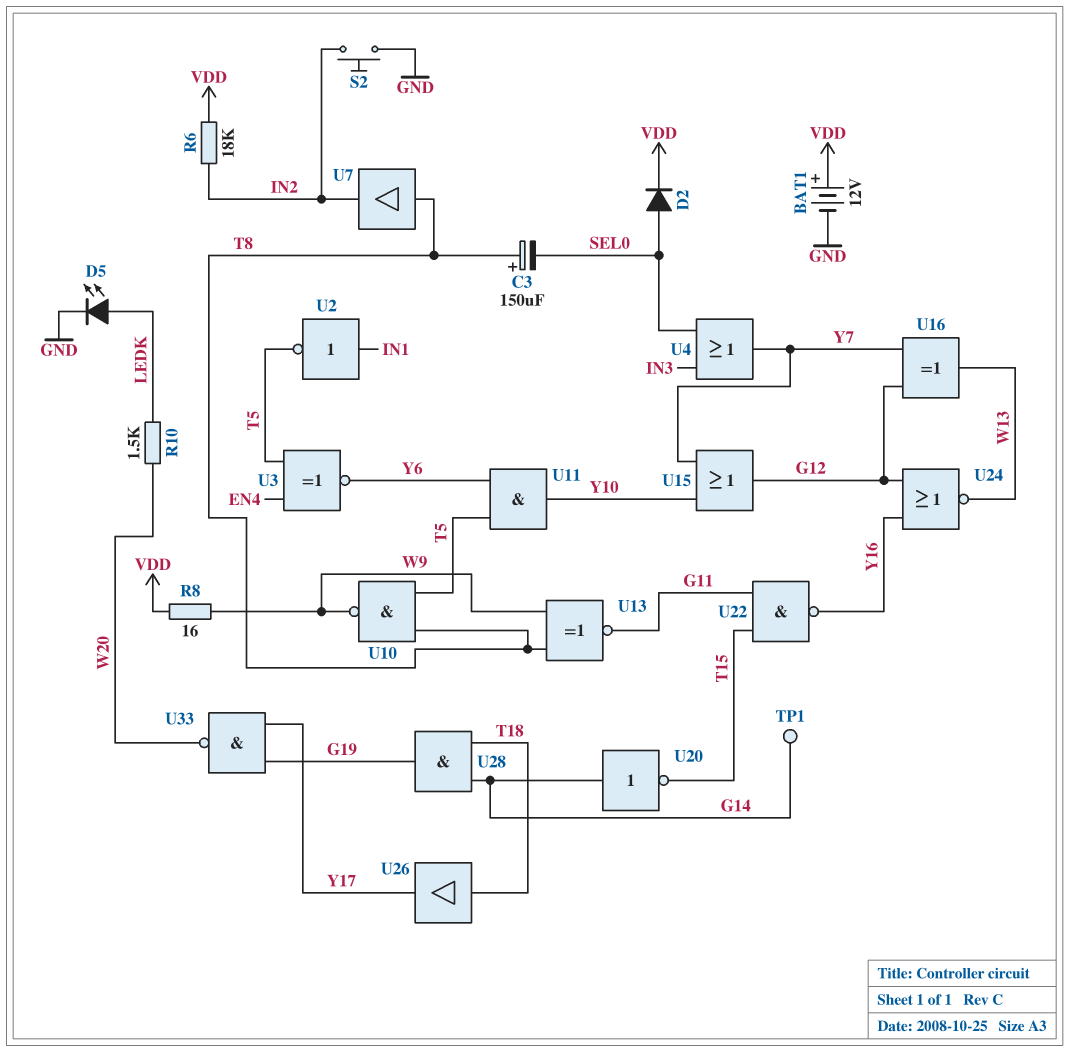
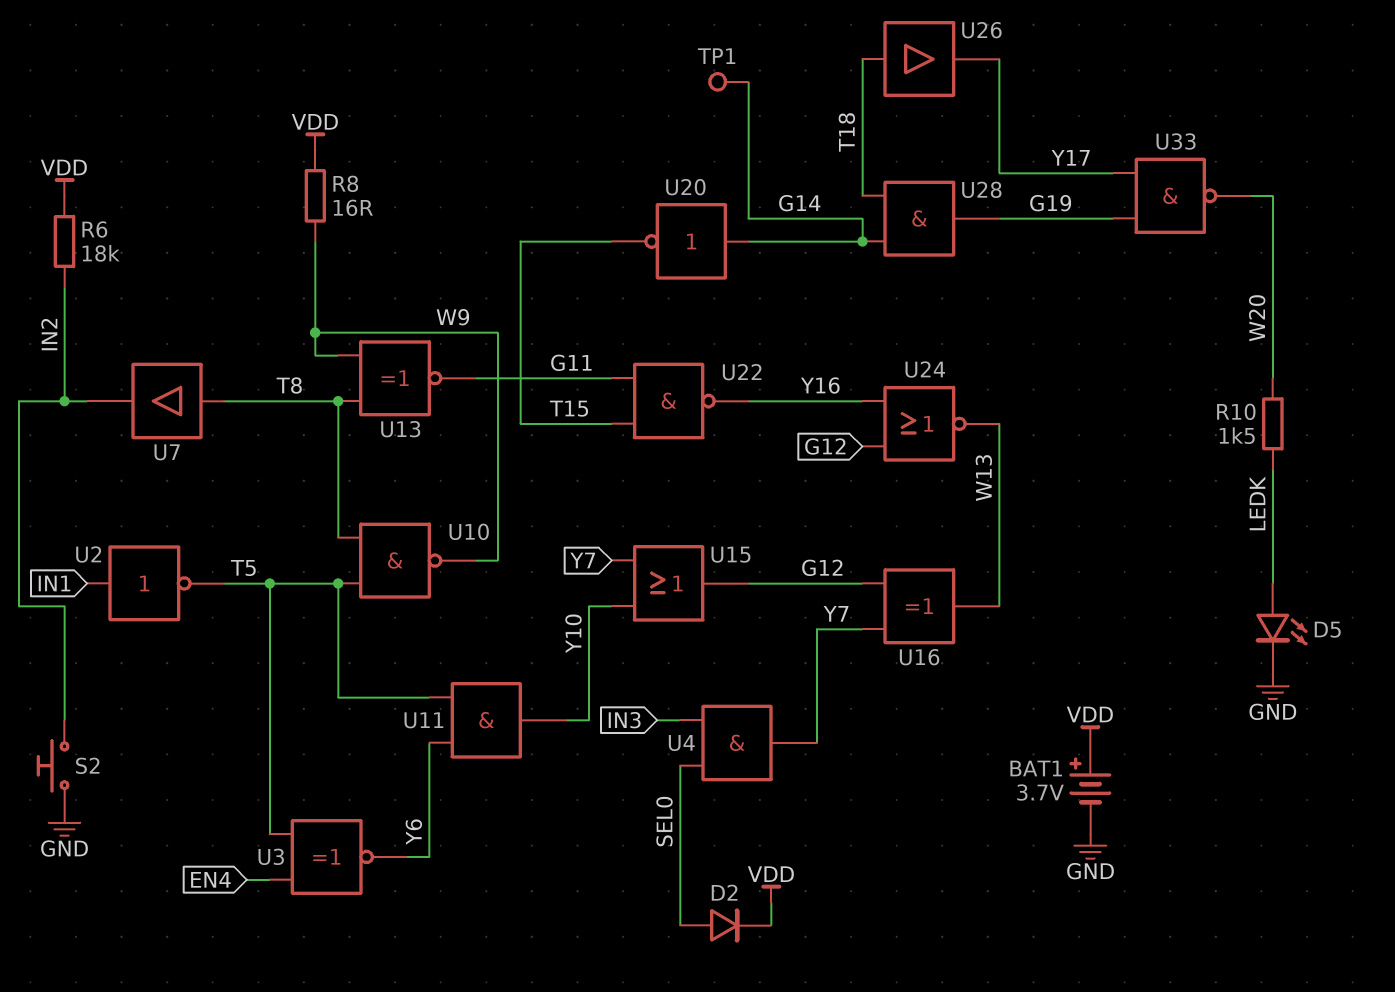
BAT1: 12V (plus VDD, minus GND) -> 3.7V (plus VDD, minus GND)
C3: 150uF (plus T8, minus SEL0) -> none
U4: OR (in IN3, in SEL0, out Y7) -> AND (in IN3, in SEL0, out Y7)

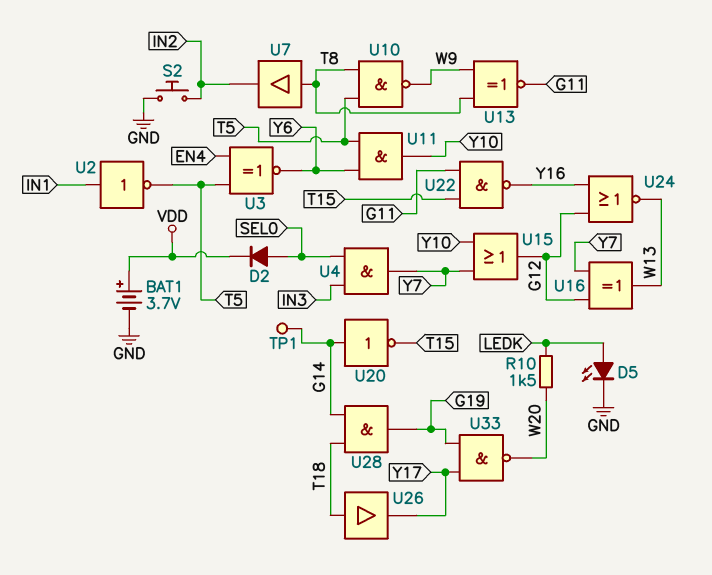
R6: 18k (IN2, VDD) -> none
R8: 16 (VDD, W9) -> none

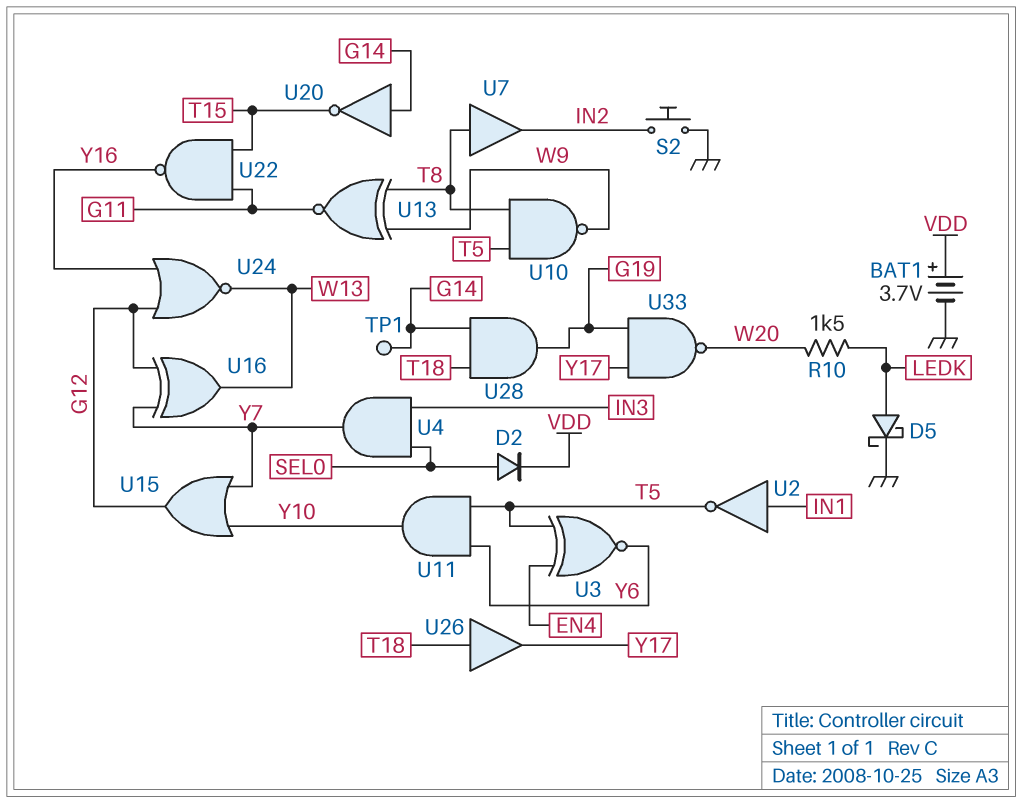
D5: LED (A LEDK, K GND) -> schottky (A LEDK, K GND)

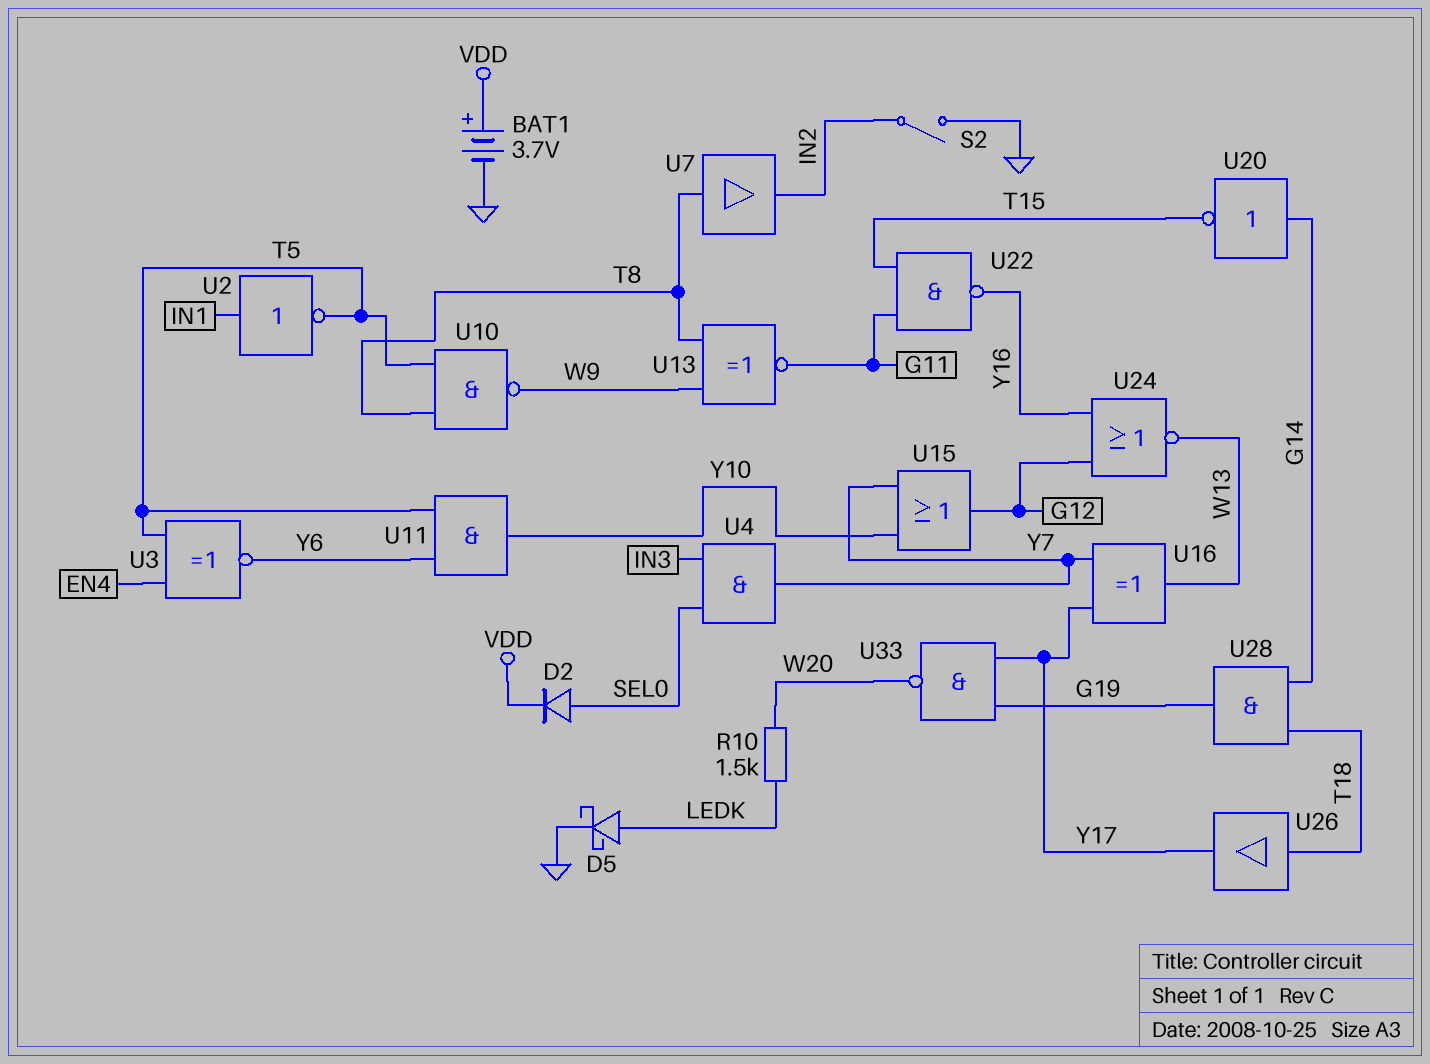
S2: button (GND, IN2) -> switch (GND, IN2)
TP1: test point (G14) -> none
U16: XOR (in G12, in Y7, out W13) -> XOR (in Y7, in Y17, out W13)

